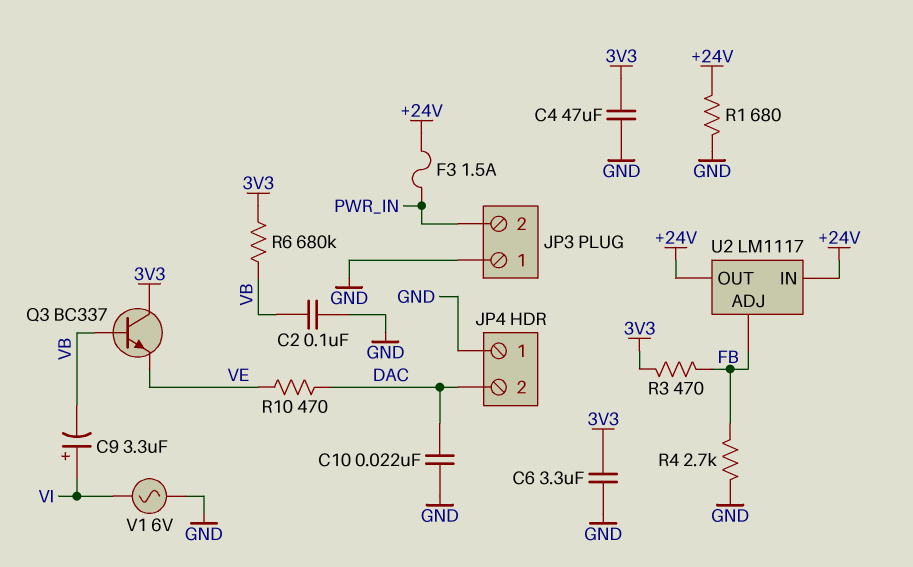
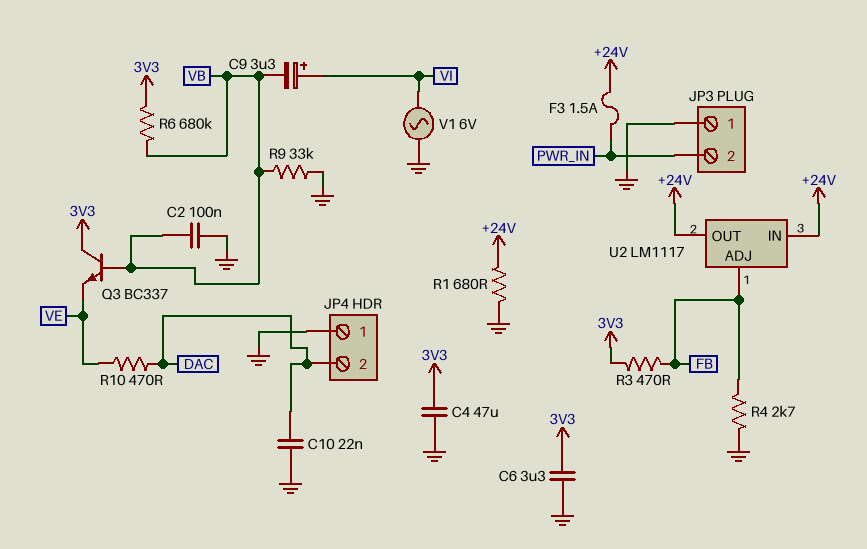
R9: none -> 33k (GND, VB)

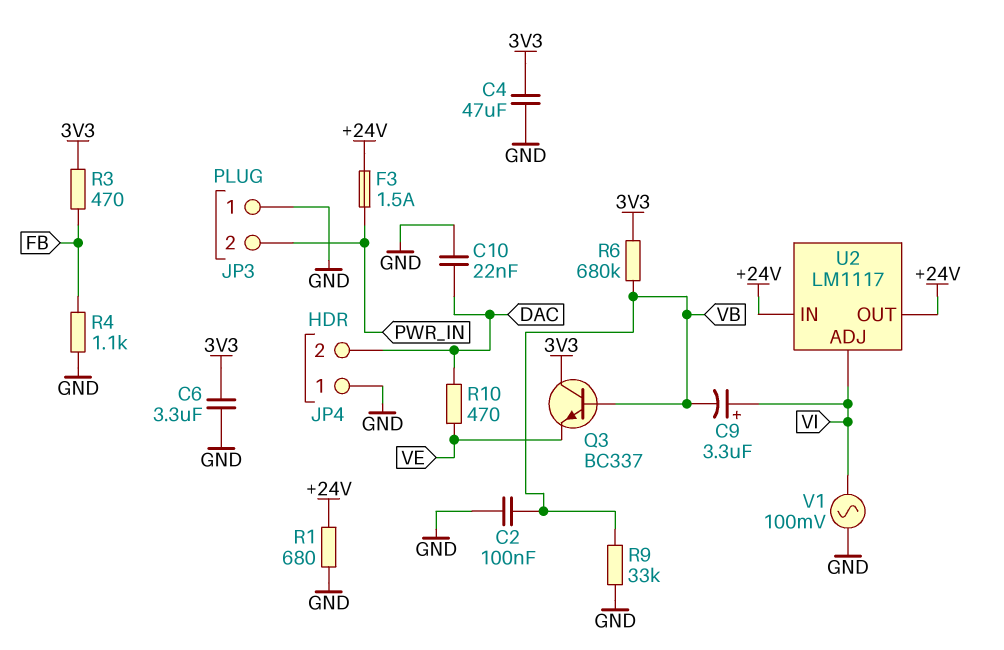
R4: 2.7k (FB, GND) -> 1.1k (FB, GND)
U2 pin ADJ: FB -> VI
V1: AC 6V (GND, VI) -> AC 100mV (GND, VI)

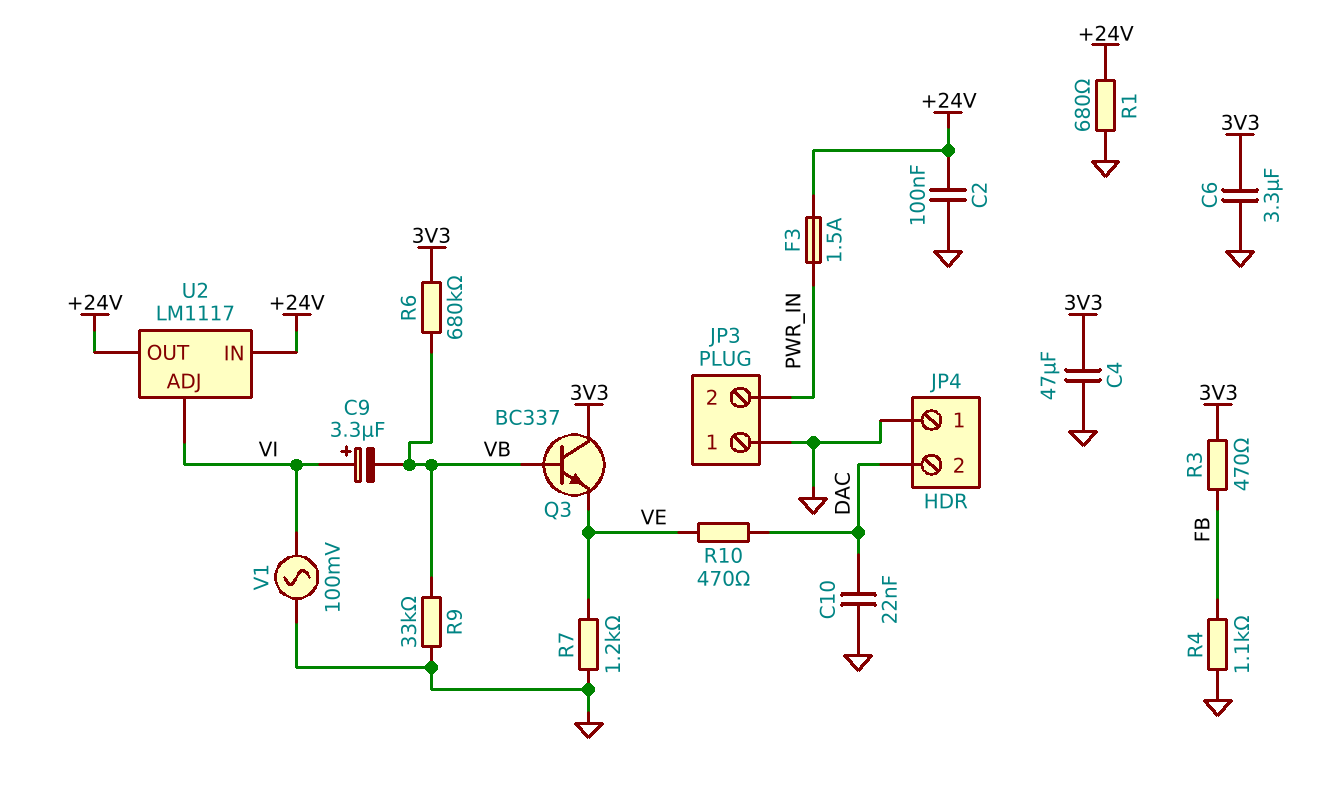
C2: 100nF (GND, VB) -> 100nF (+24V, GND)
R7: none -> 1.2k (GND, VE)

